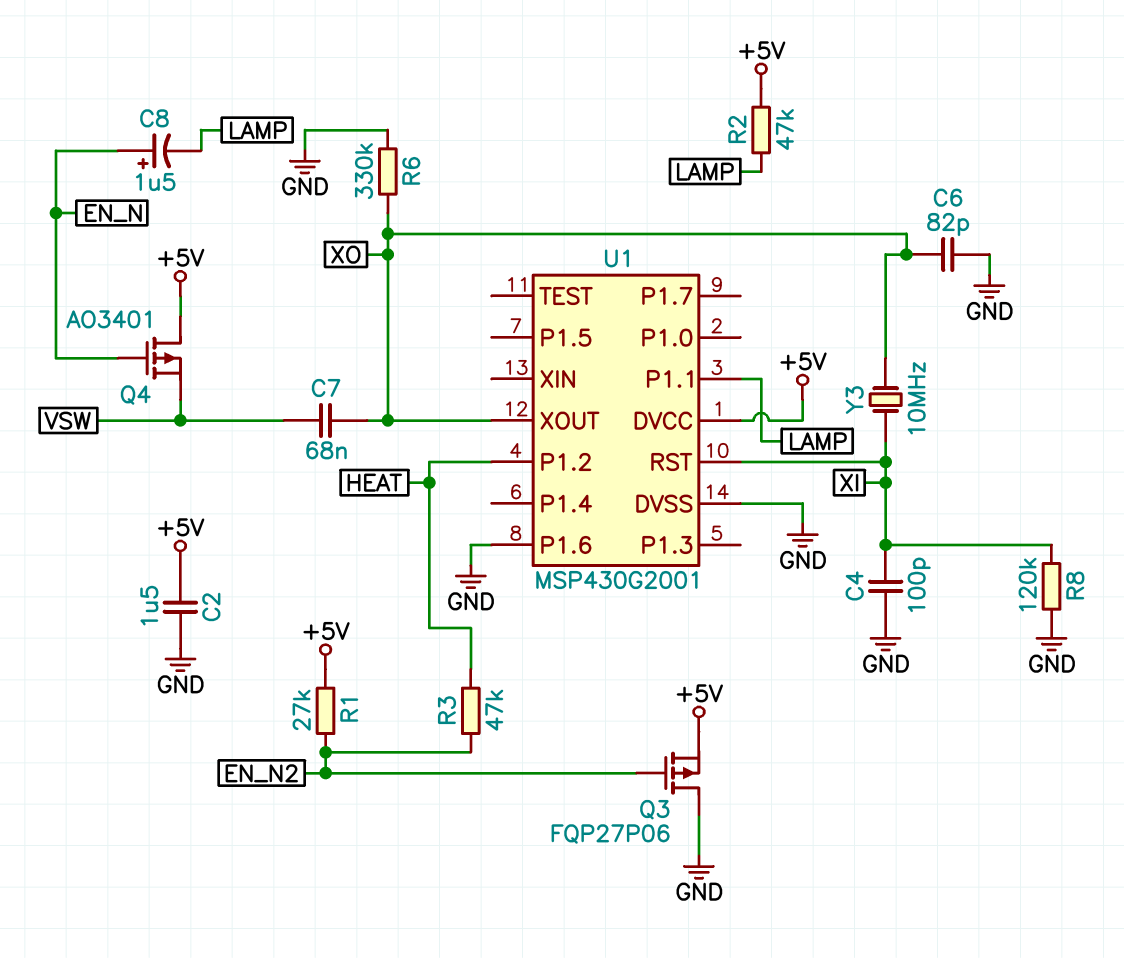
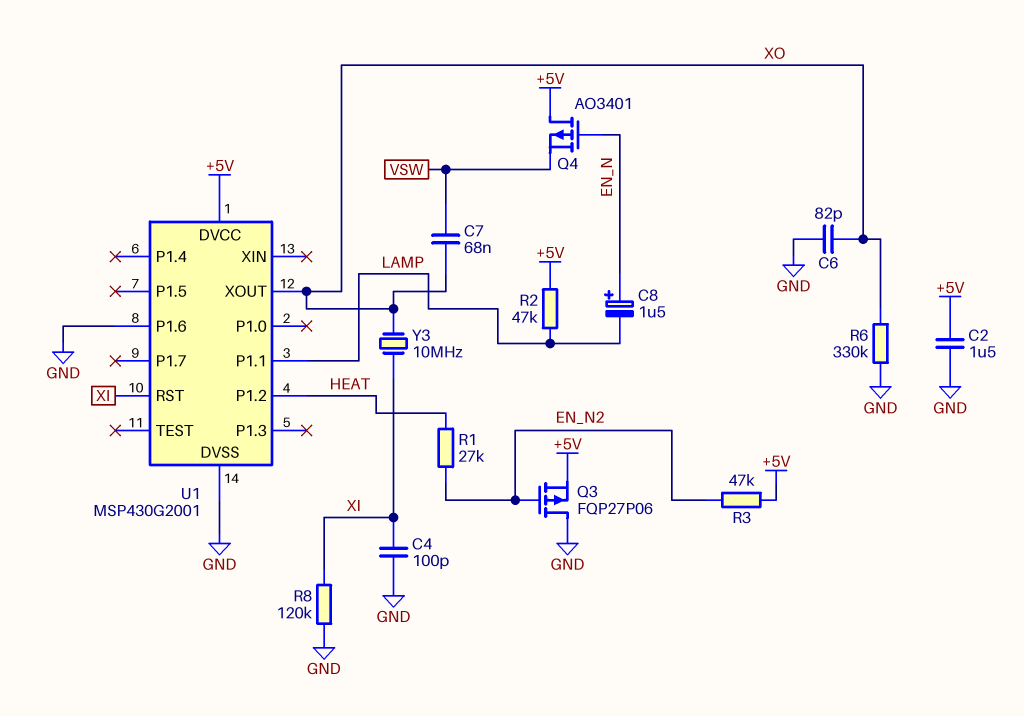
R1: 27k (+5V, EN_N2) -> 27k (EN_N2, HEAT)
R3: 47k (EN_N2, HEAT) -> 47k (+5V, EN_N2)

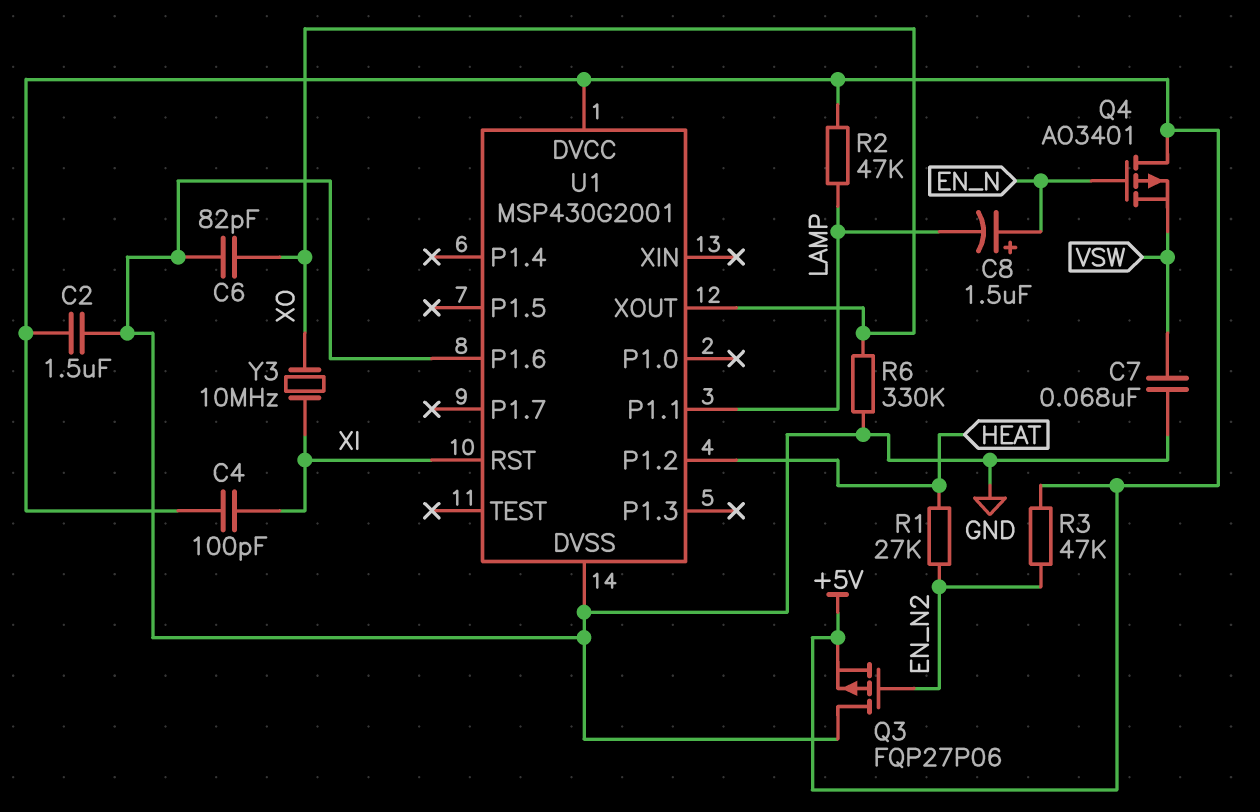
C4: 100pF (GND, XI) -> 100pF (+5V, XI)
C7: 68nF (VSW, XO) -> 68nF (GND, VSW)
R8: 120k (GND, XI) -> none

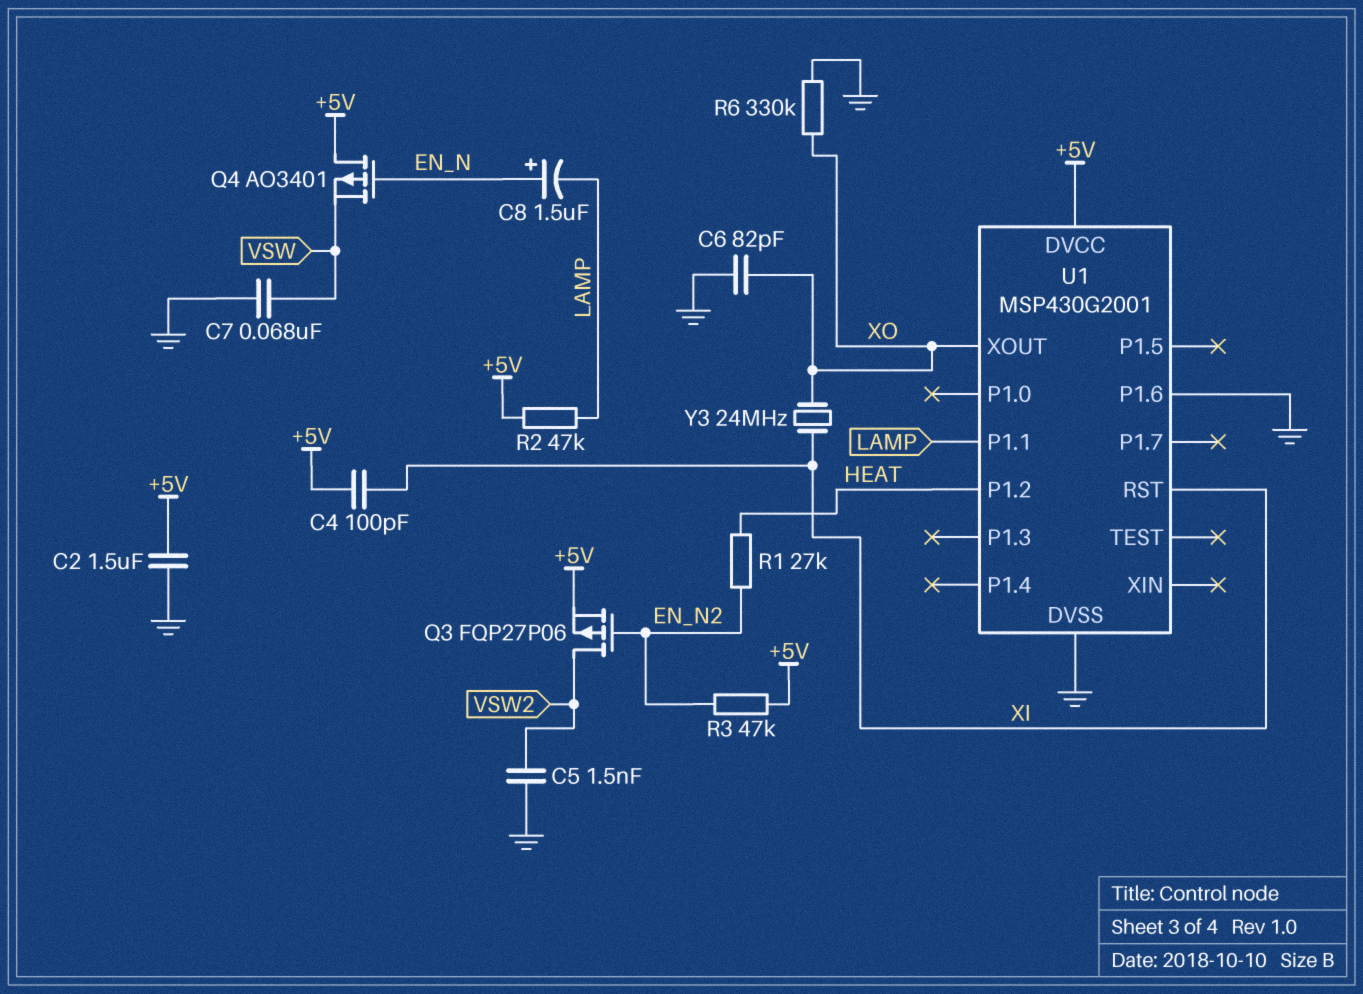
C5: none -> 1.5nF (GND, VSW2)
Q3: PMOS FQP27P06 (G EN_N2, D GND, S +5V) -> PMOS FQP27P06 (G EN_N2, D VSW2, S +5V)
Y3: 10MHz (XI, XO) -> 24MHz (XI, XO)

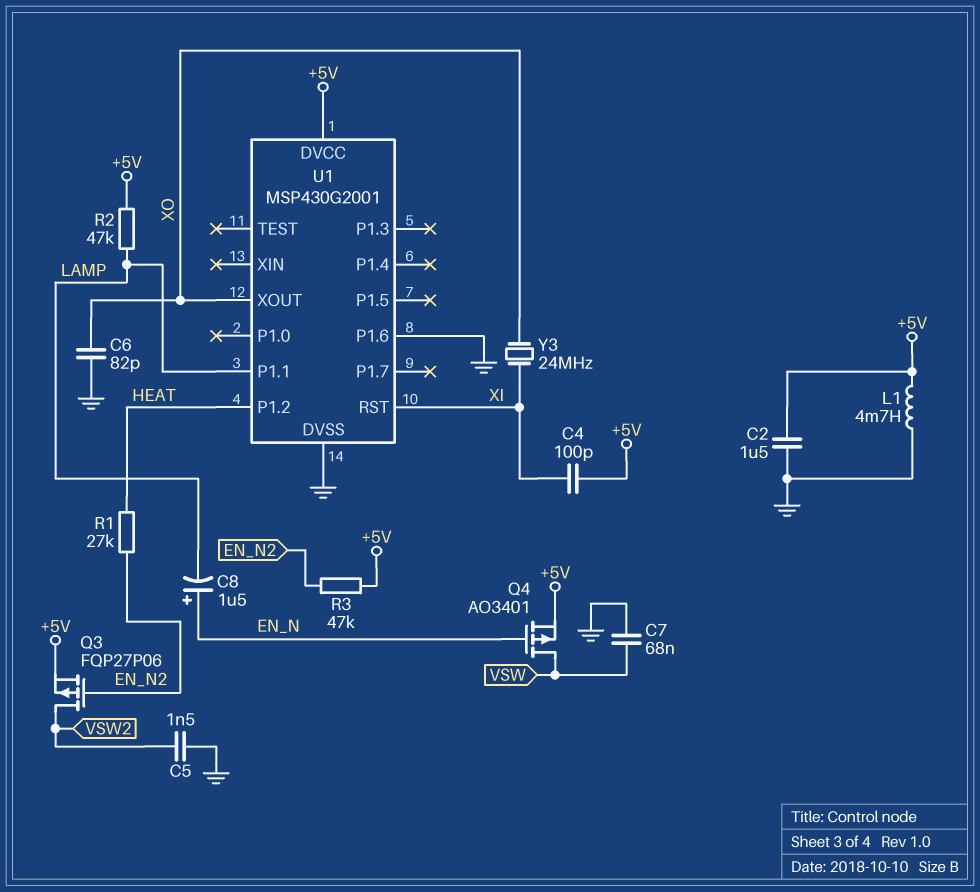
L1: none -> 4.7mH (+5V, GND)
Q4: PMOS AO3401 (G EN_N, D +5V, S VSW) -> PMOS AO3401 (G EN_N, D VSW, S +5V)
R6: 330k (GND, XO) -> none

